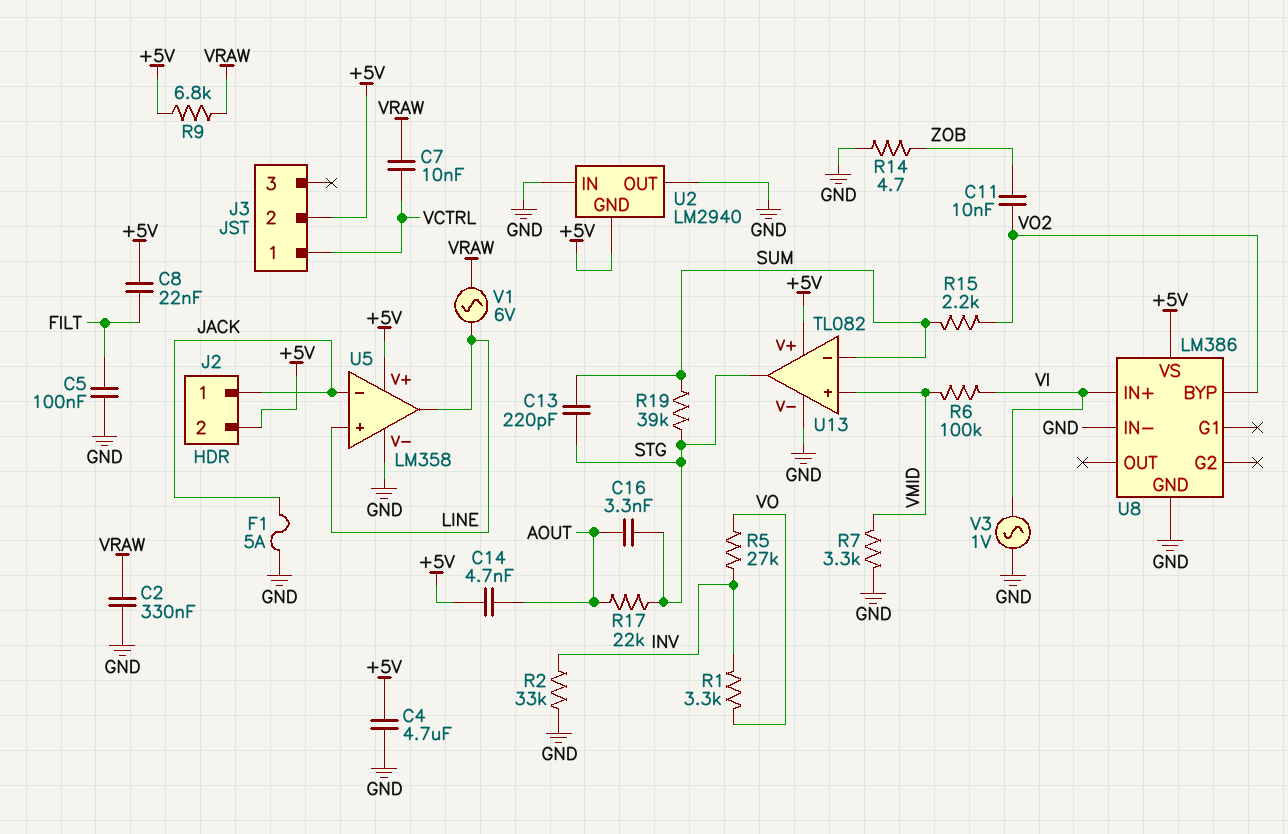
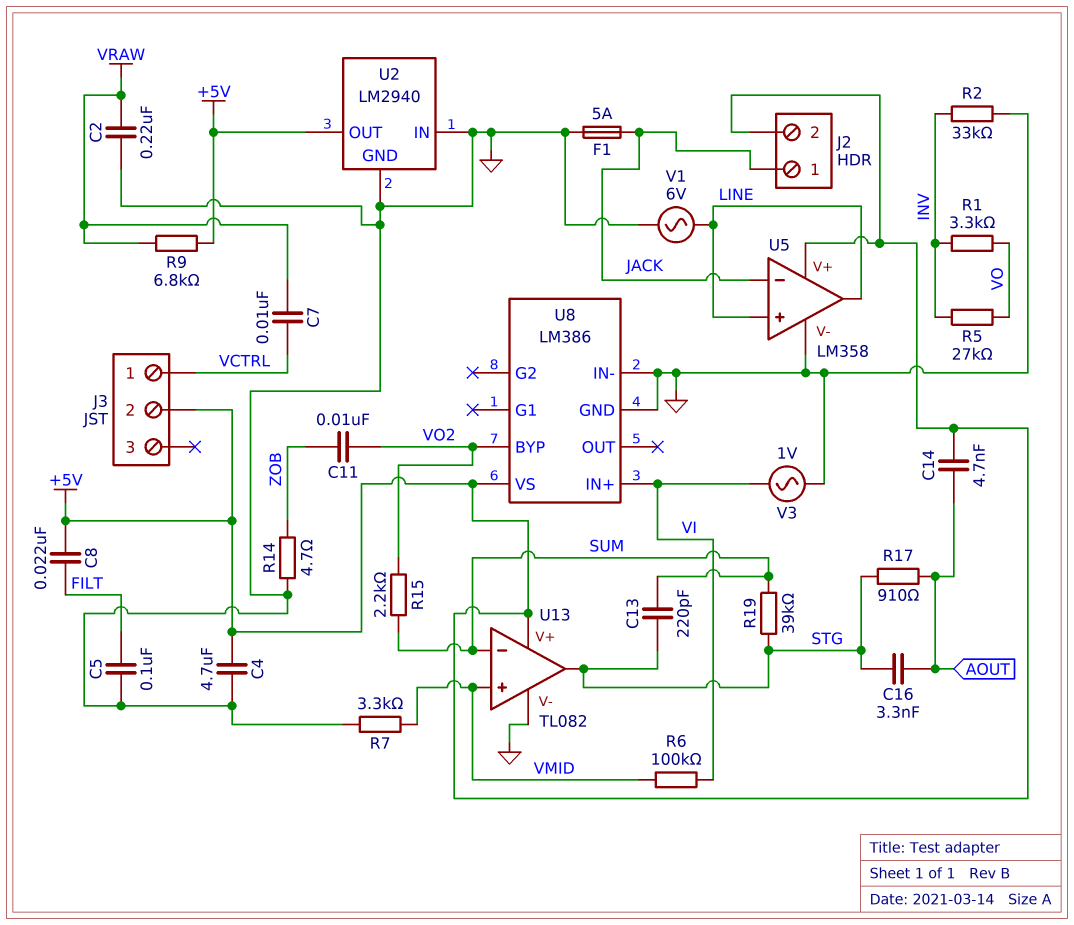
C2: 330nF (GND, VRAW) -> 220nF (GND, VRAW)
R17: 22k (AOUT, STG) -> 910 (AOUT, STG)
U2 pin GND: +5V -> GND
U2 pin OUT: GND -> +5V
V1: AC 6V (LINE, VRAW) -> AC 6V (GND, LINE)

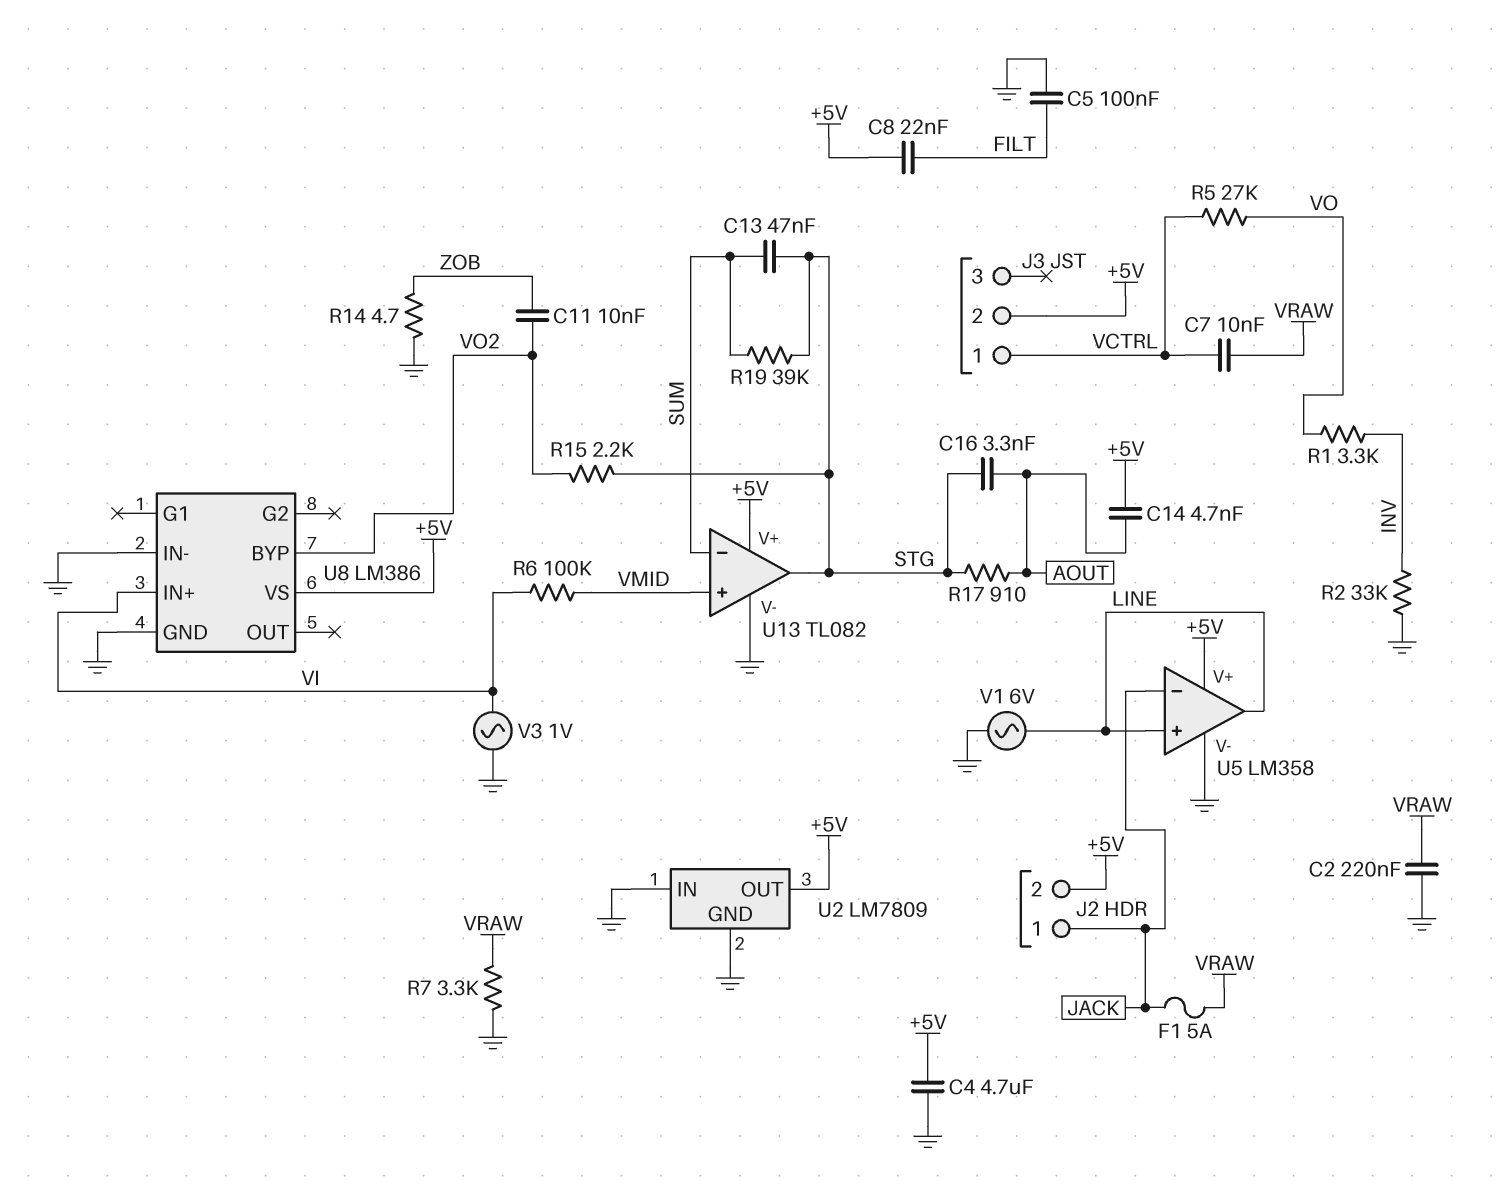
C13: 220pF (STG, SUM) -> 47nF (STG, SUM)
F1: 5A (GND, JACK) -> 5A (JACK, VRAW)
R5: 27k (INV, VO) -> 27k (VCTRL, VO)
R7: 3.3k (GND, VMID) -> 3.3k (GND, VRAW)
R9: 6.8k (+5V, VRAW) -> none
R15: 2.2k (SUM, VO2) -> 2.2k (STG, VO2)
U2: LM2940 -> LM7809

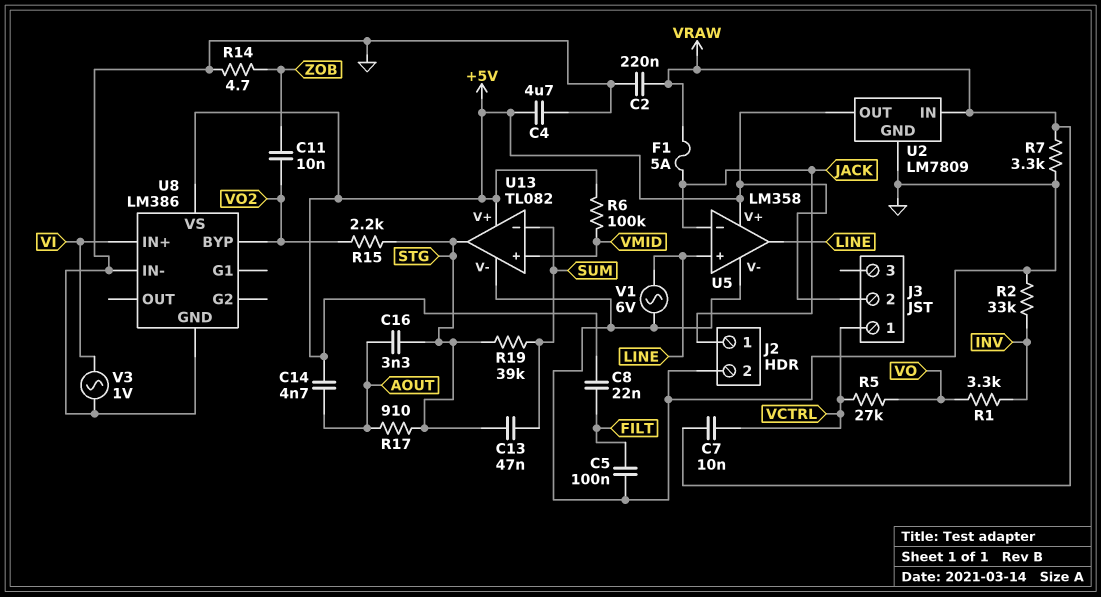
J2 pin 2: +5V -> GND
R6: 100k (VI, VMID) -> 100k (+5V, VMID)
U2 pin IN: GND -> VRAW

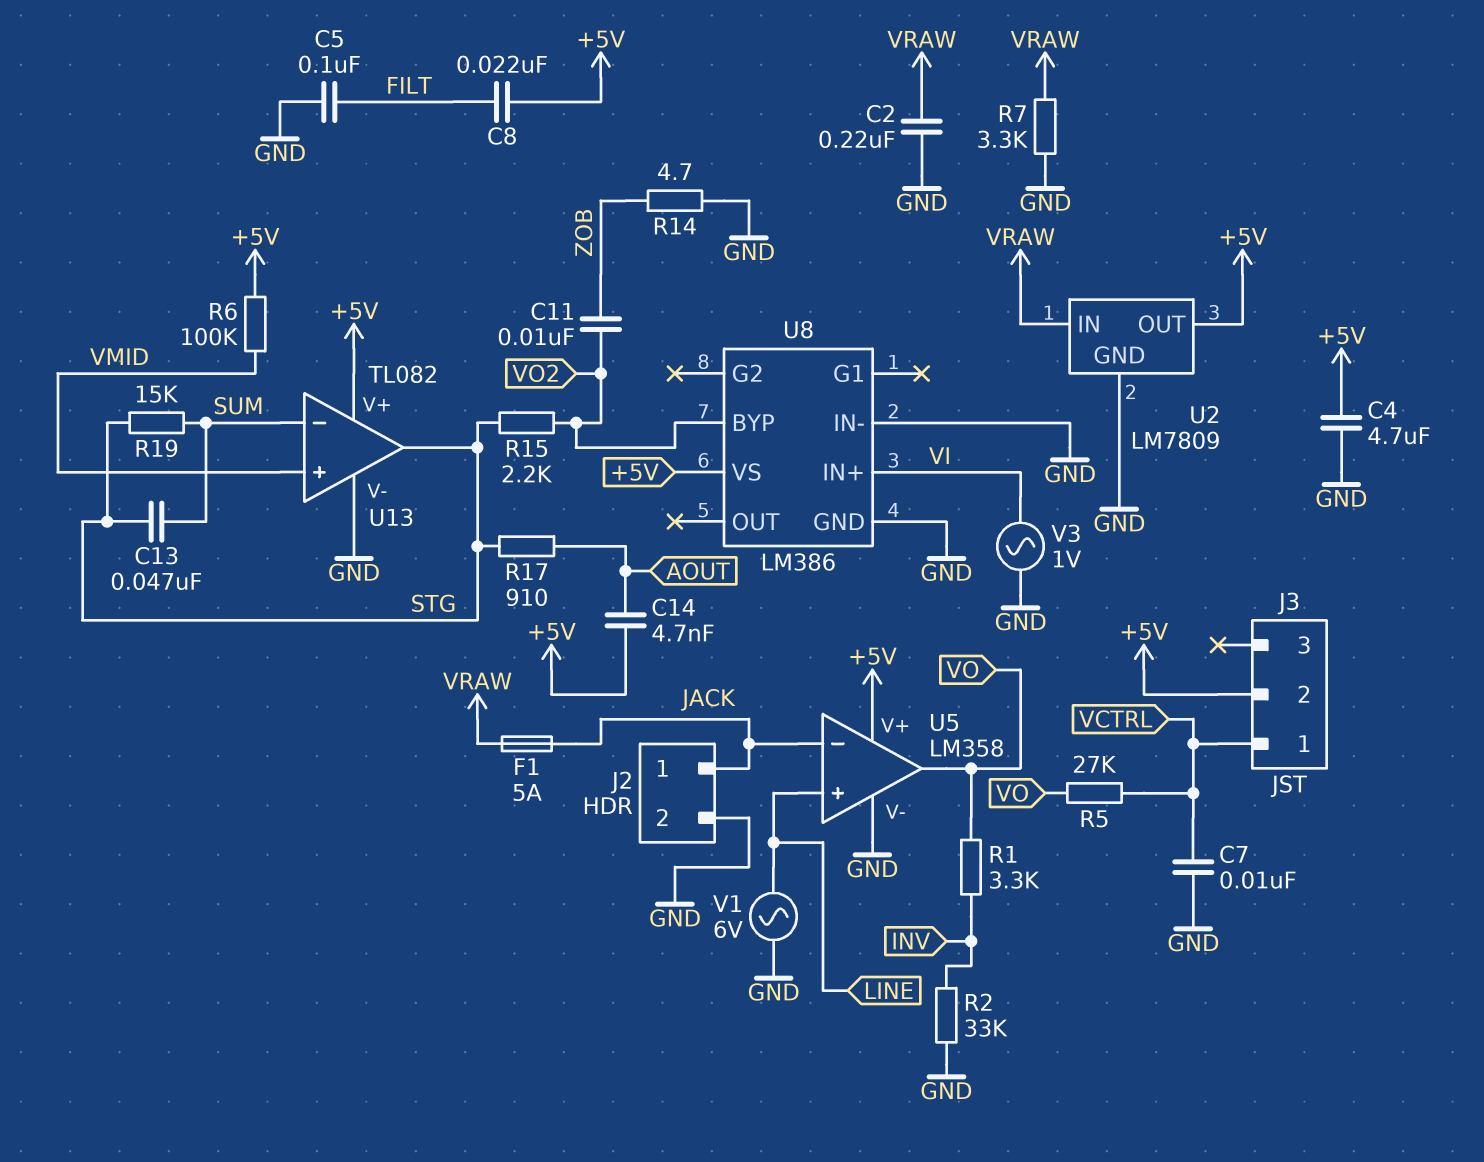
C7: 10nF (VCTRL, VRAW) -> 10nF (GND, VCTRL)
C16: 3.3nF (AOUT, STG) -> none
R19: 39k (STG, SUM) -> 15k (STG, SUM)
U5 pin out: LINE -> VO

